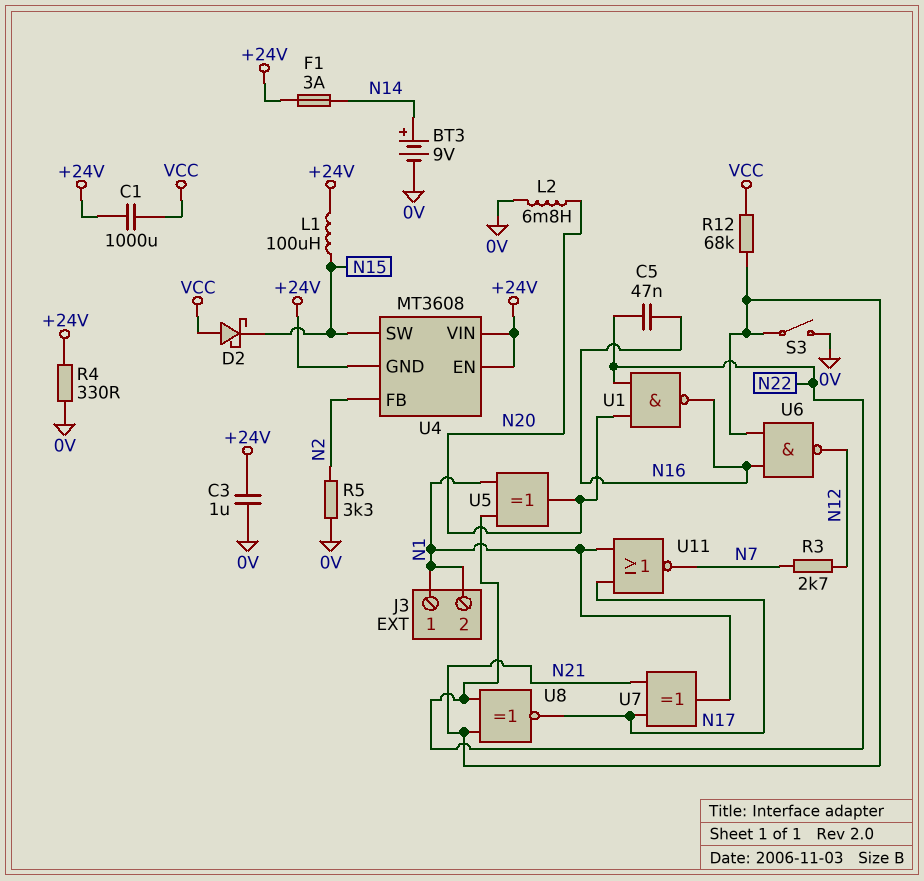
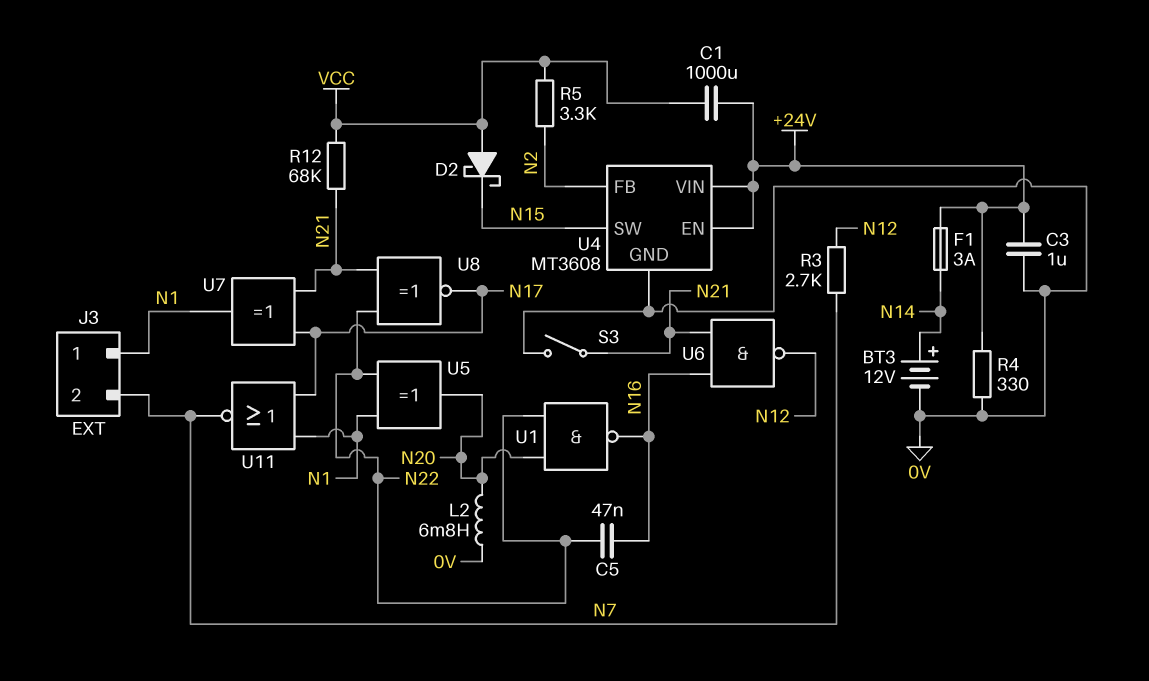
BT3: 9V (plus N14, minus 0V) -> 12V (plus N14, minus 0V)
J3 pin 2: N1 -> N7
L1: 100uH (+24V, N15) -> none
R5: 3.3k (0V, N2) -> 3.3k (N2, VCC)
U4 pin GND: +24V -> 0V

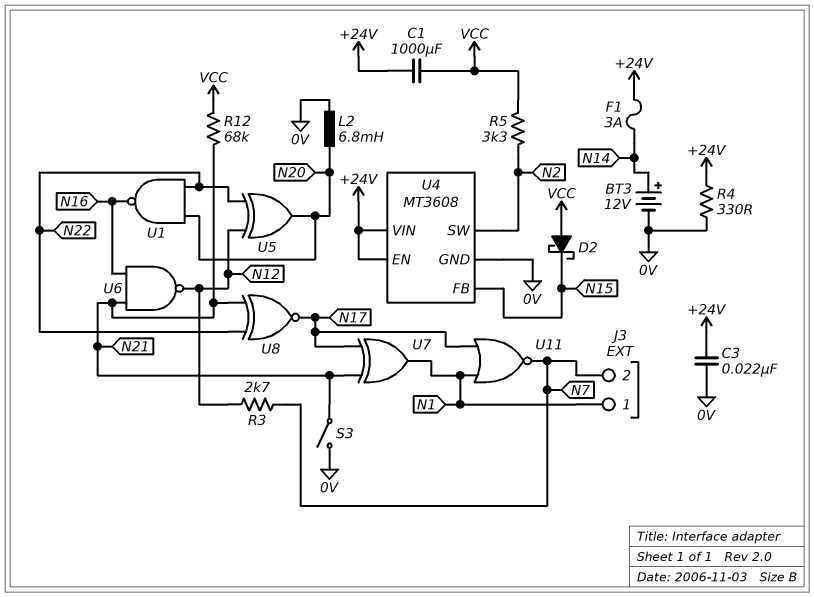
C3: 1uF (+24V, 0V) -> 22nF (+24V, 0V)
C5: 47nF (N16, N22) -> none
U4 pin FB: N2 -> N15
U4 pin SW: N15 -> N2
U5: XOR (in N1, in N22, out N20) -> XOR (in N12, in N22, out N20)

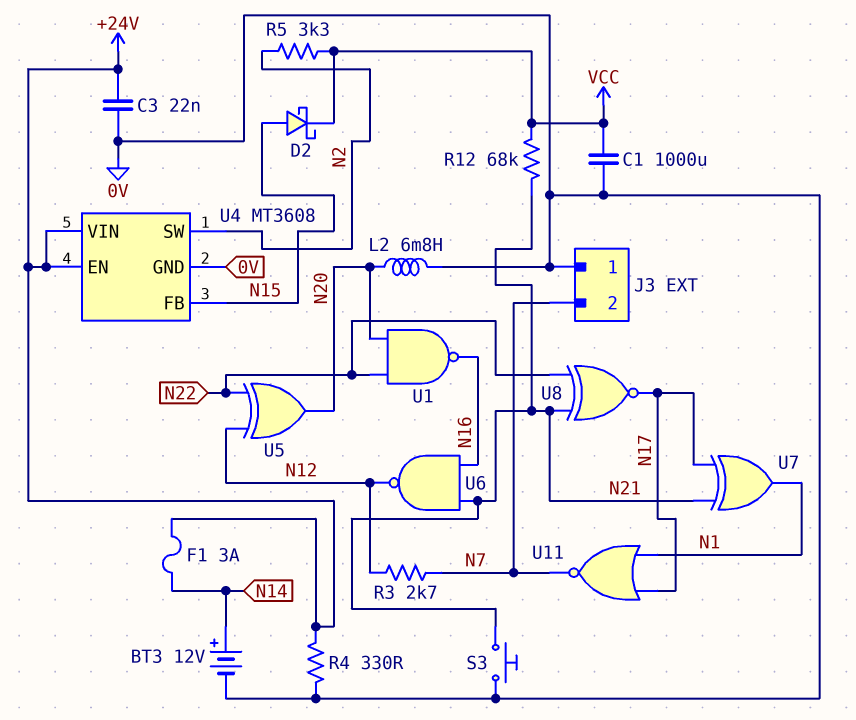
C1: 1000uF (+24V, VCC) -> 1000uF (0V, VCC)
D2: schottky (A VCC, K N15) -> schottky (A N15, K VCC)
J3 pin 1: N1 -> 0V
S3: switch (0V, N21) -> button (0V, N21)

